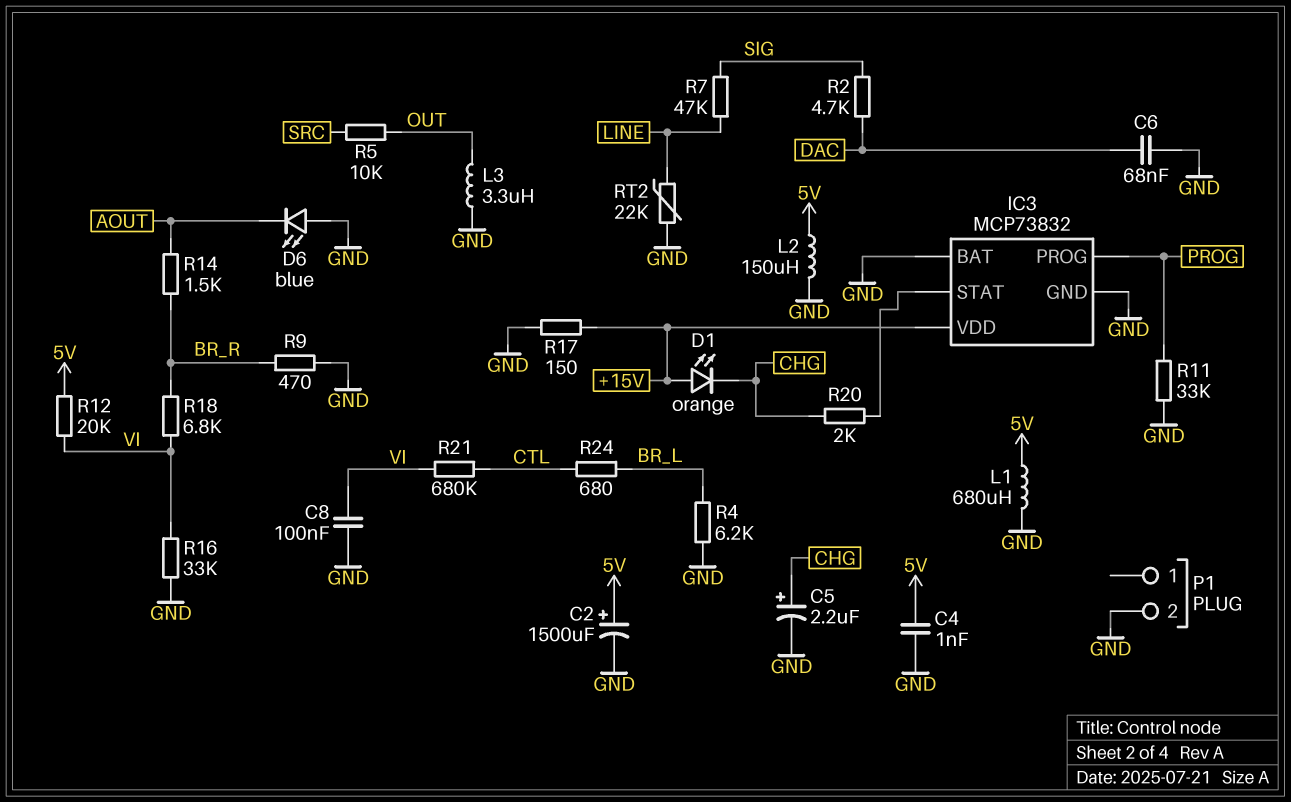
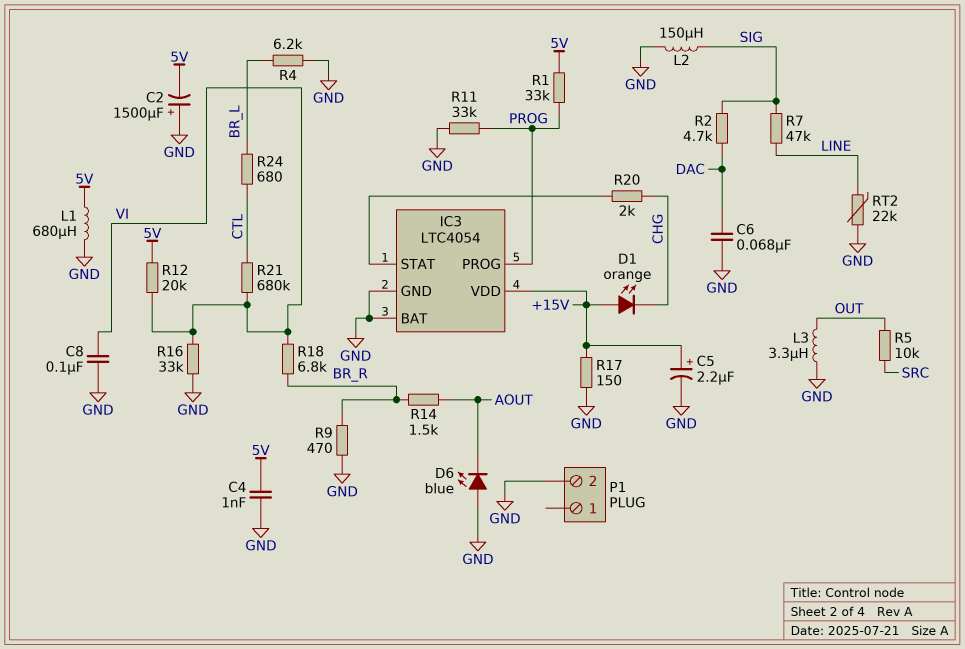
C2: 1500uF (plus 5V, minus GND) -> 1500uF (plus GND, minus 5V)
C5: 2.2uF (plus CHG, minus GND) -> 2.2uF (plus +15V, minus GND)
IC3: MCP73832 -> LTC4054
L2: 150uH (5V, GND) -> 150uH (GND, SIG)
R1: none -> 33k (5V, PROG)

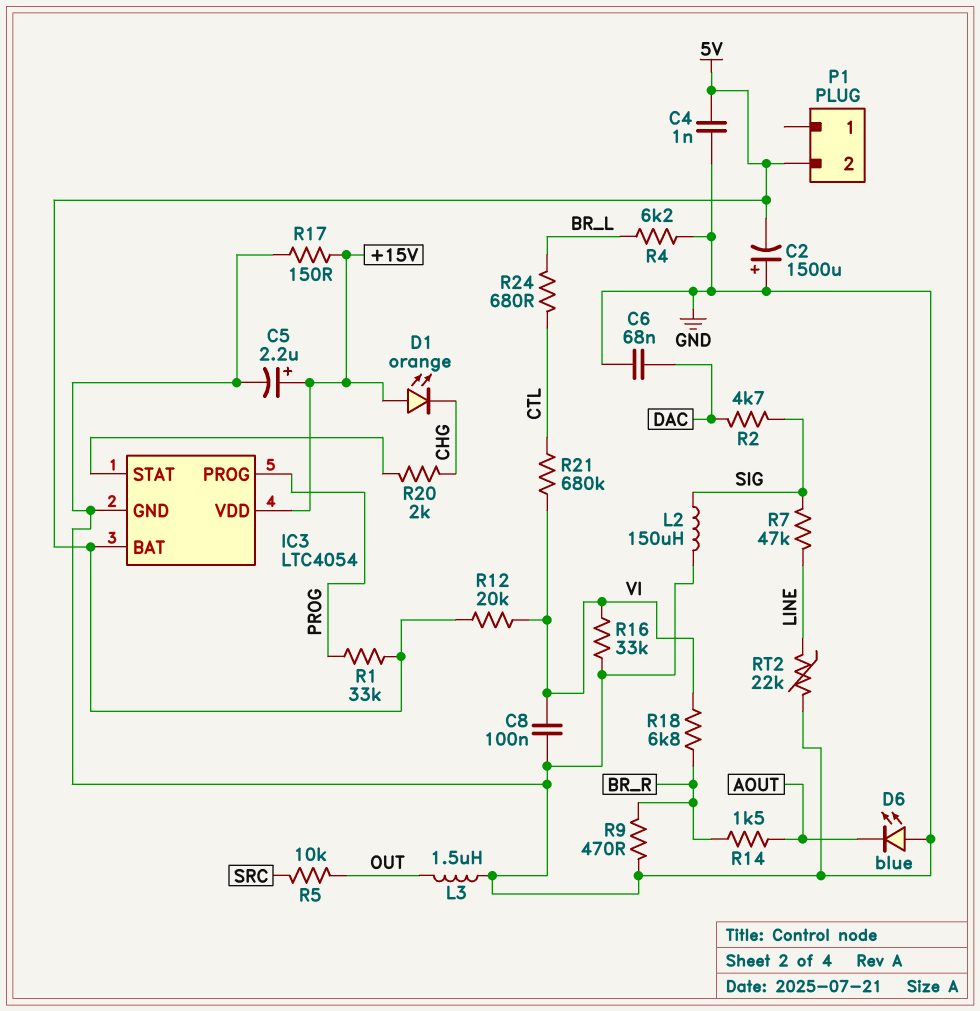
IC3 pin BAT: GND -> 5V
L1: 680uH (5V, GND) -> none
L3: 3.3uH (GND, OUT) -> 1.5uH (GND, OUT)
P1 pin 2: GND -> 5V
R11: 33k (GND, PROG) -> none

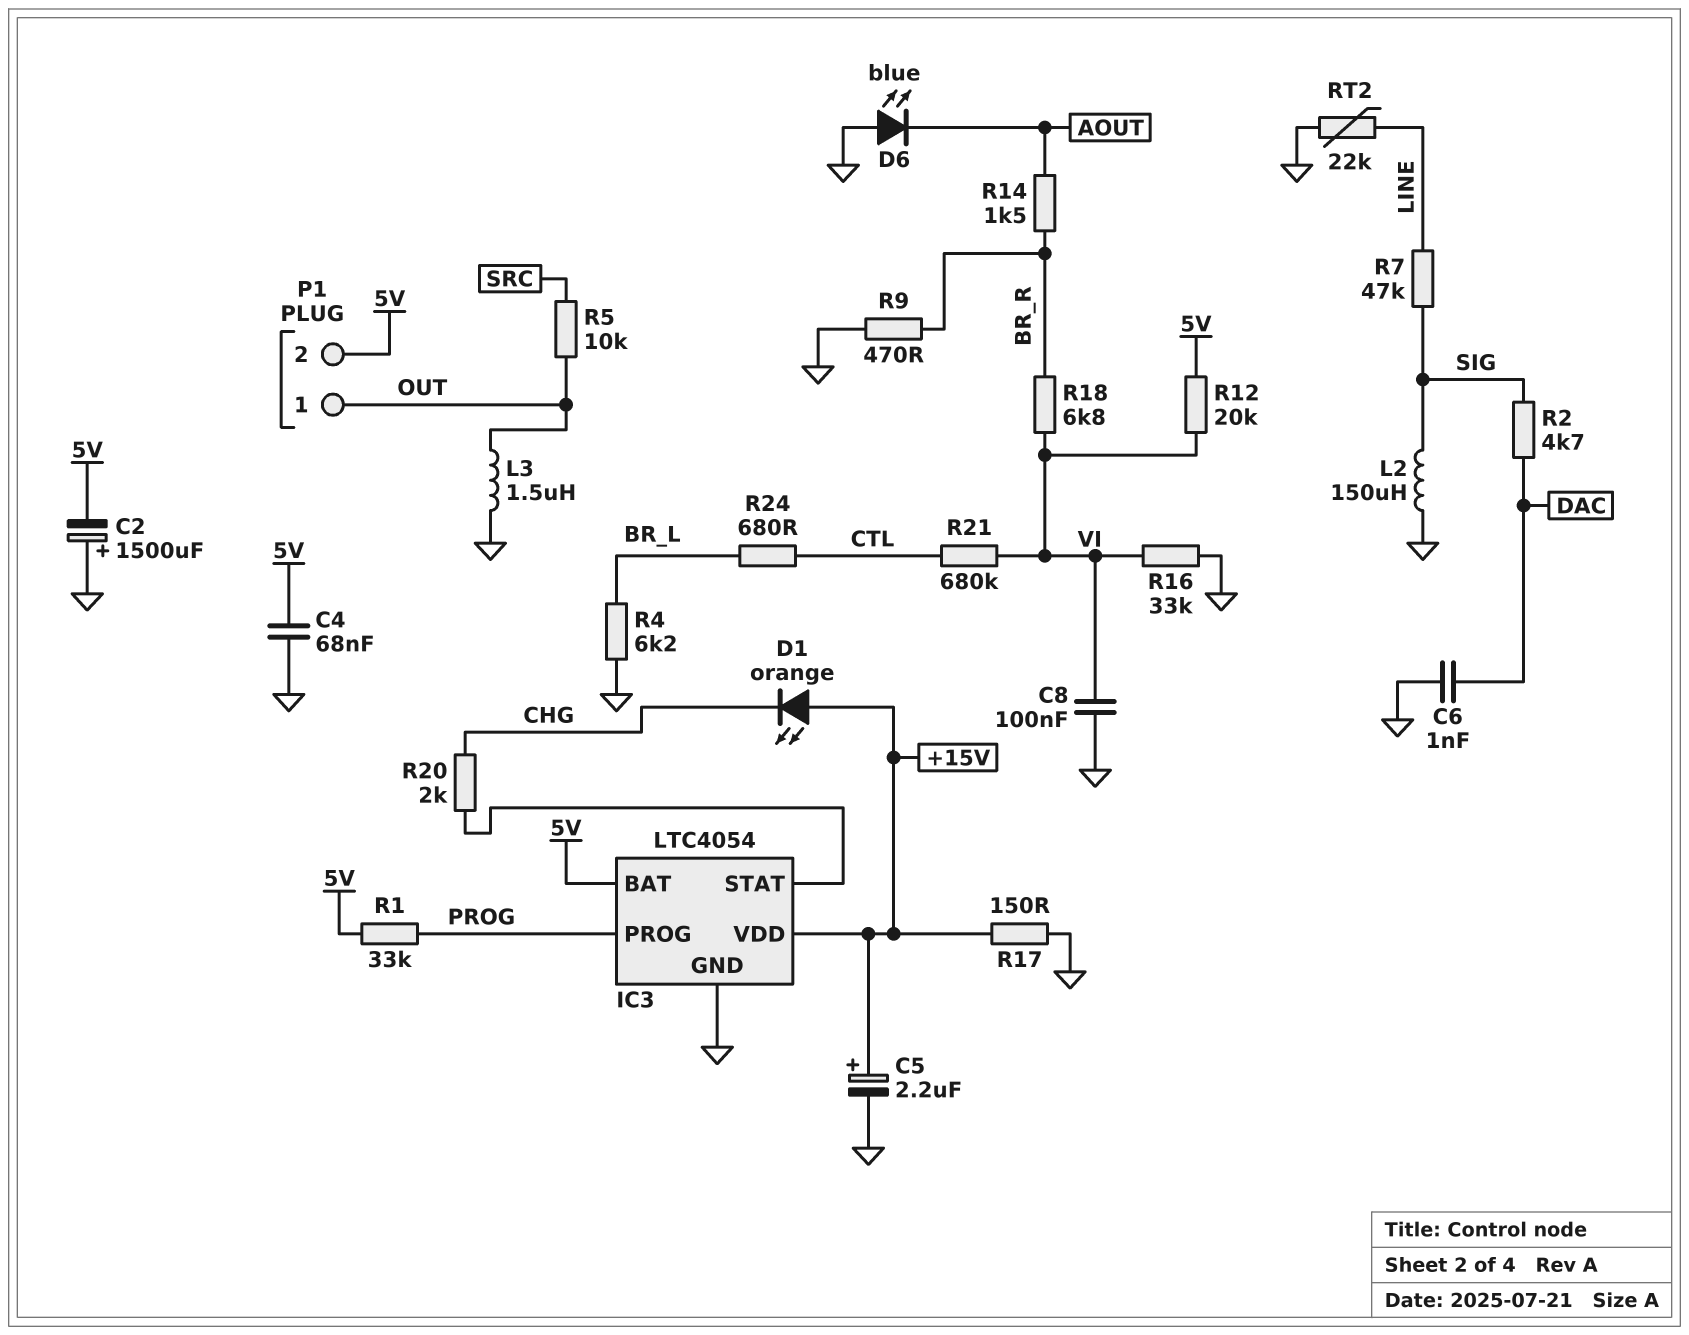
C4: 1nF (5V, GND) -> 68nF (5V, GND)
C6: 68nF (DAC, GND) -> 1nF (DAC, GND)
P1 pin 1: none -> OUT

